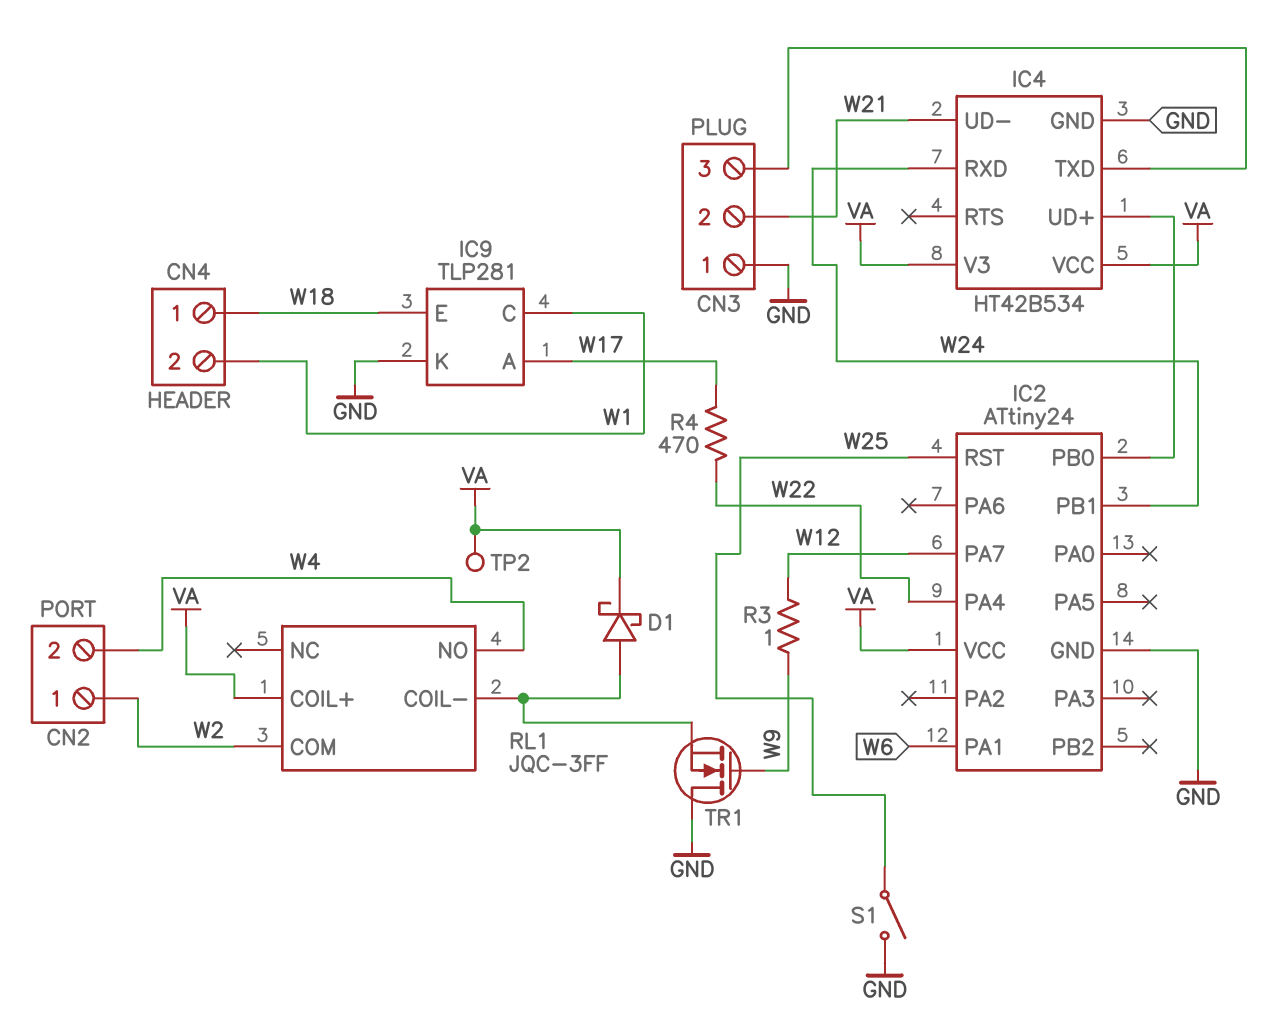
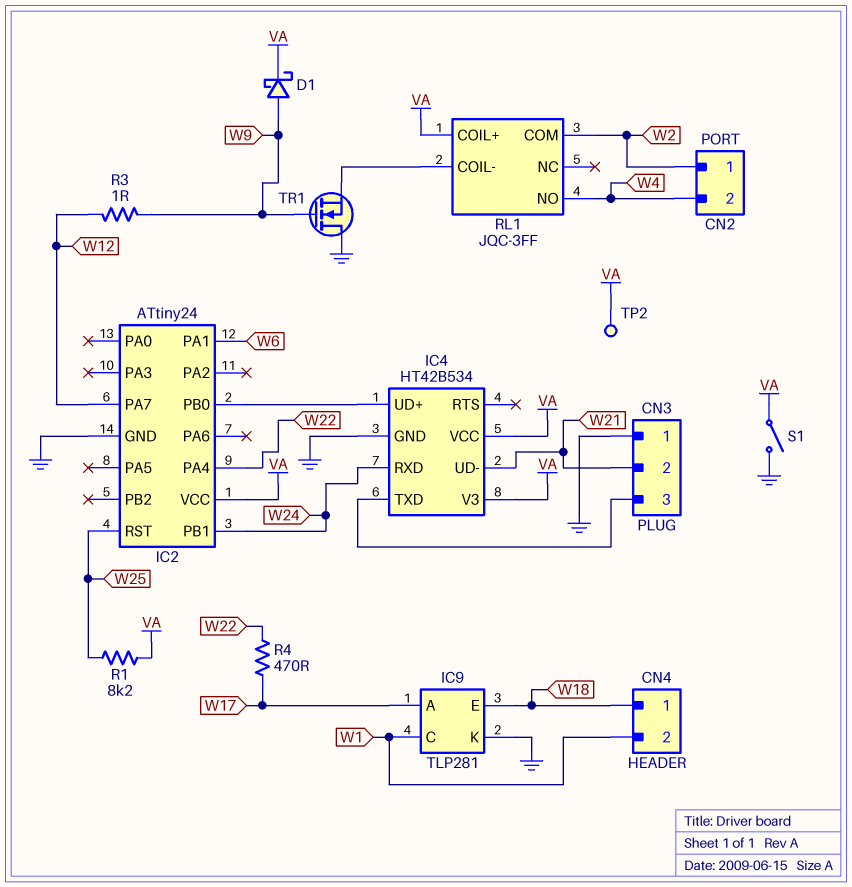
D1: schottky (A RL1/COIL-, K VA) -> schottky (A W9, K VA)
R1: none -> 8.2k (VA, W25)
S1: switch (GND, W25) -> switch (GND, VA)

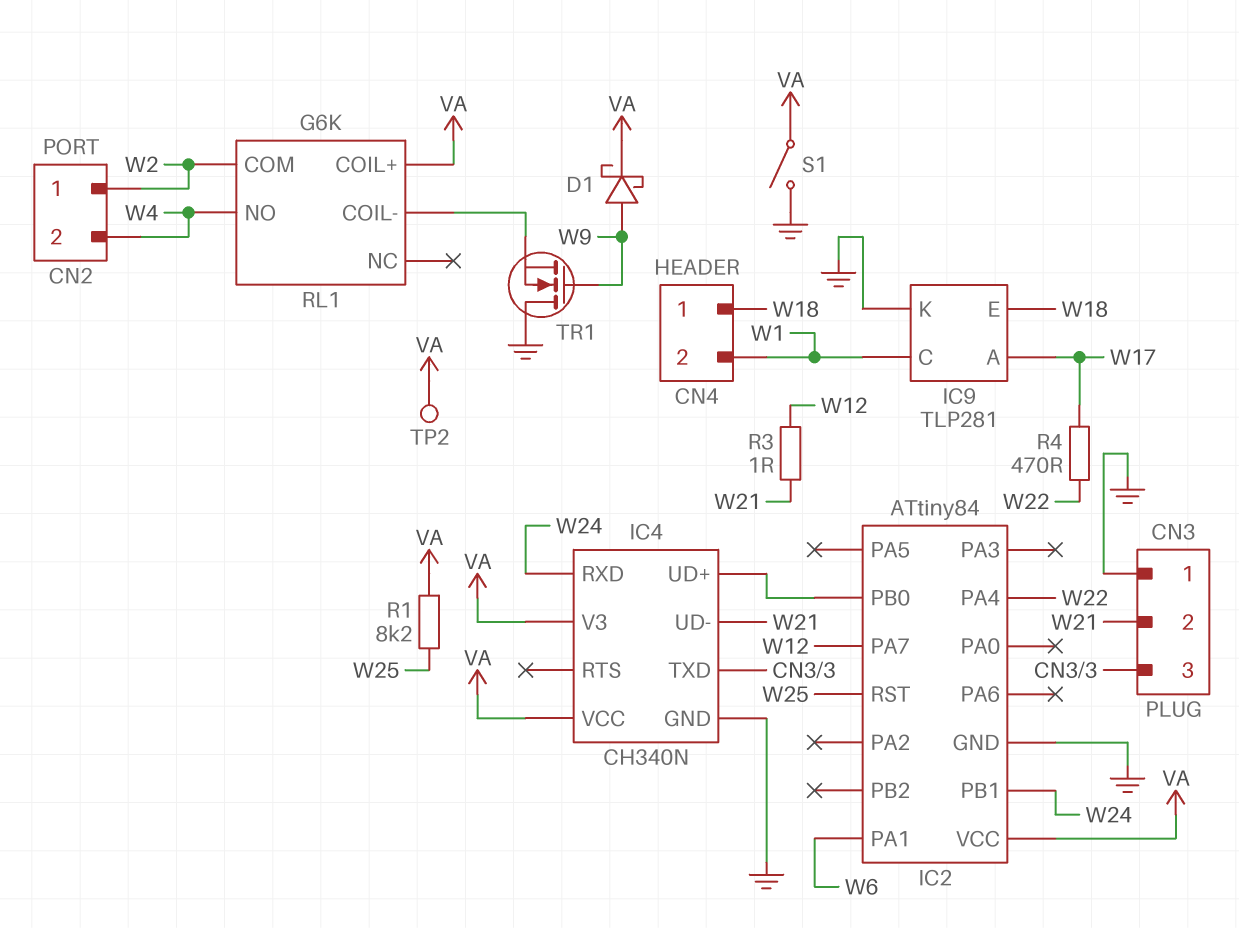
IC2: ATtiny24 -> ATtiny84
IC4: HT42B534 -> CH340N
R3: 1 (W9, W12) -> 1 (W12, W21)
RL1: JQC-3FF -> G6K

